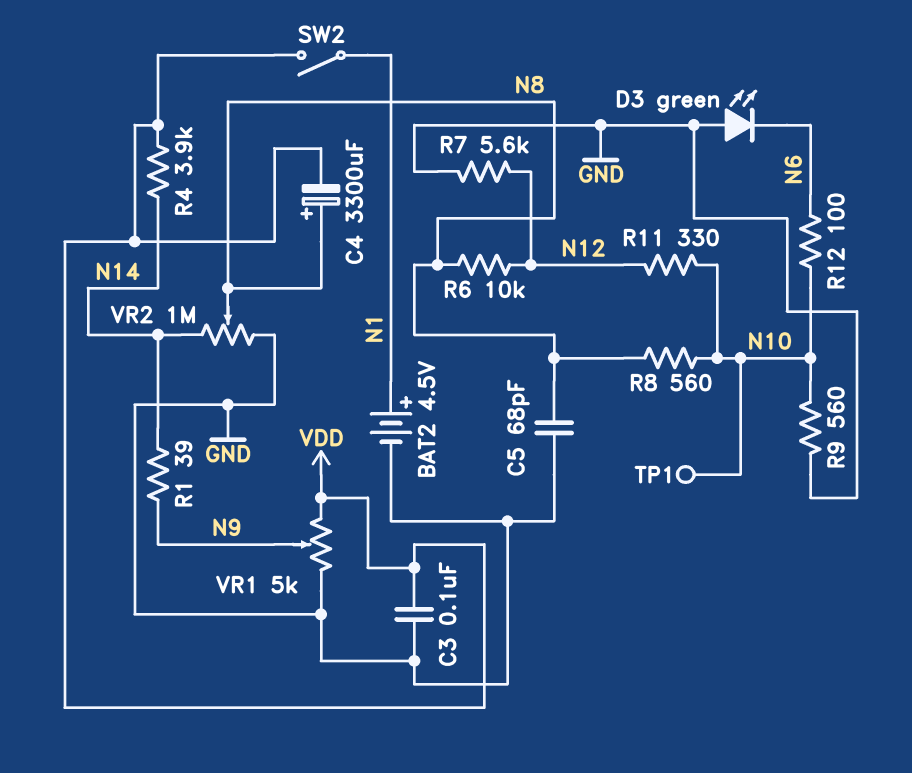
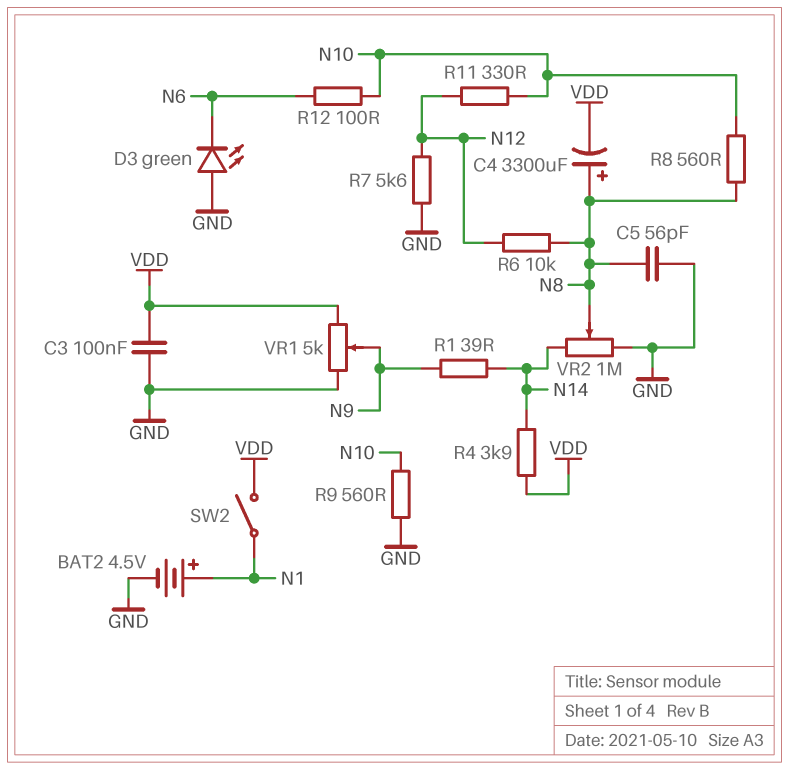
C5: 68pF (GND, N8) -> 56pF (GND, N8)
TP1: test point (N10) -> none

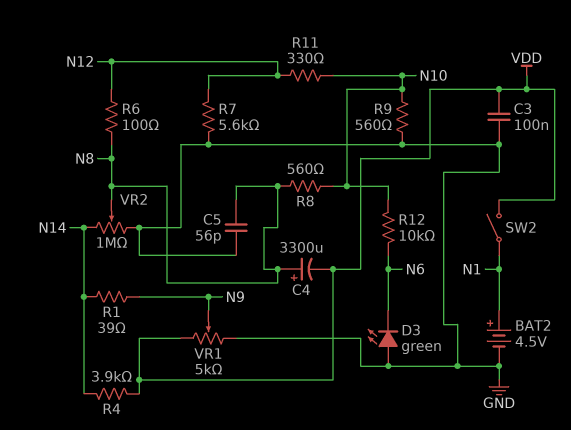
R6: 10k (N8, N12) -> 100 (N8, N12)
R12: 100 (N6, N10) -> 10k (N6, N10)

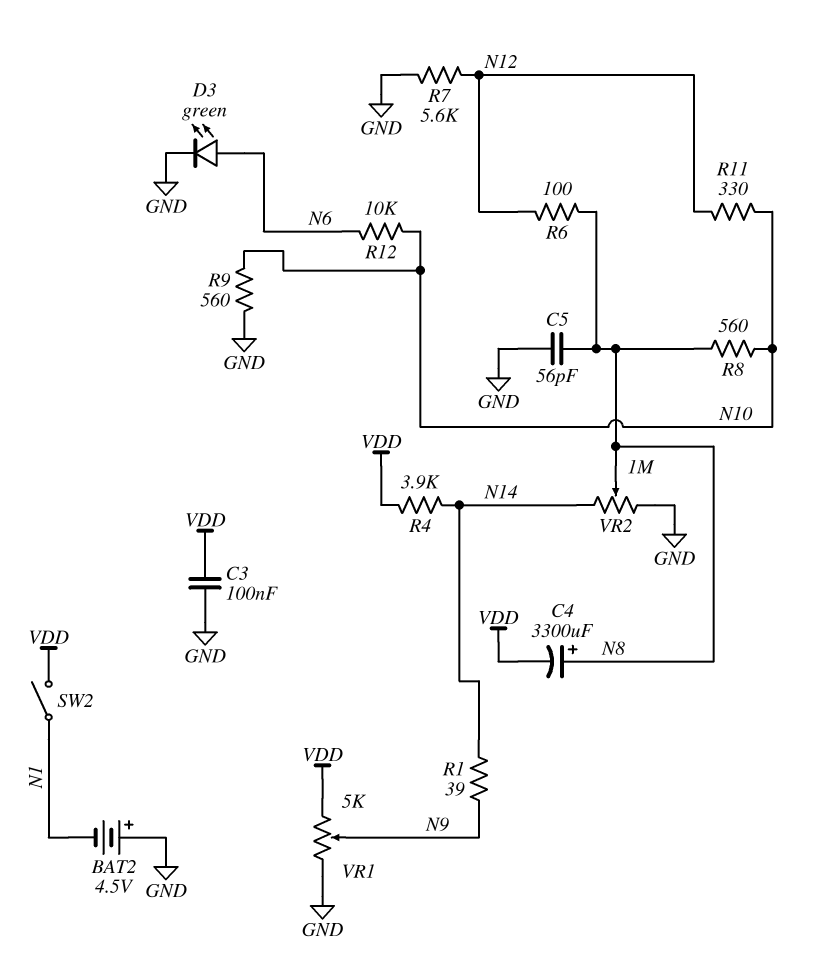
BAT2: 4.5V (plus N1, minus GND) -> 4.5V (plus GND, minus N1)
D3: LED green (A GND, K N6) -> LED green (A N6, K GND)

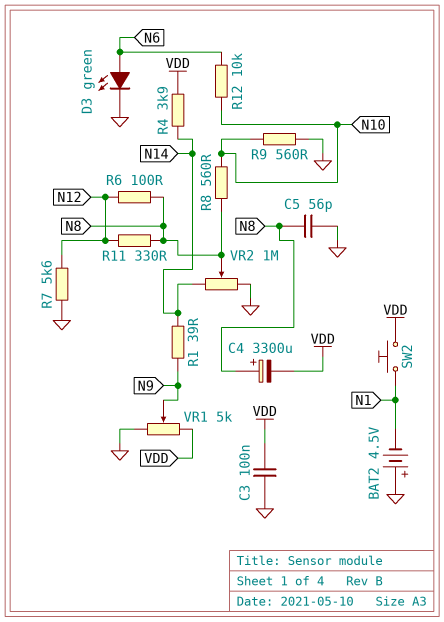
R11: 330 (N10, N12) -> 330 (N8, N12)
SW2: switch (N1, VDD) -> button (N1, VDD)

